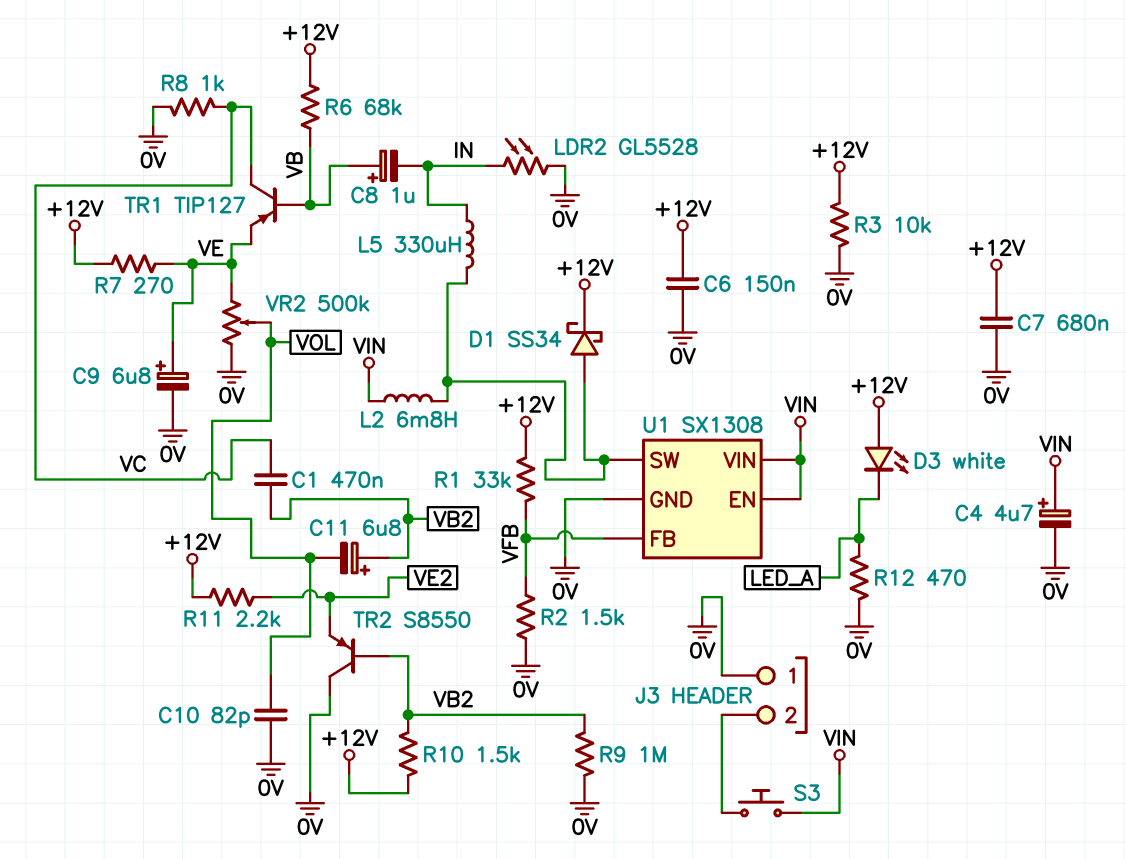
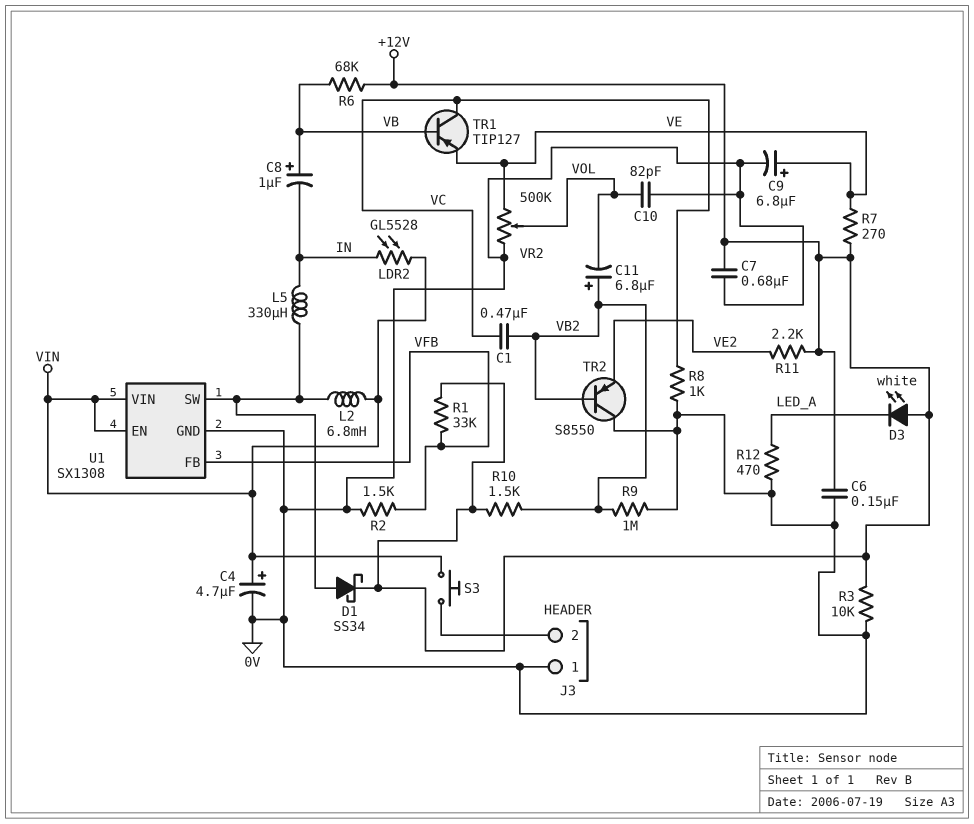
LDR2: GL5528 (0V, IN) -> GL5528 (IN, VIN)

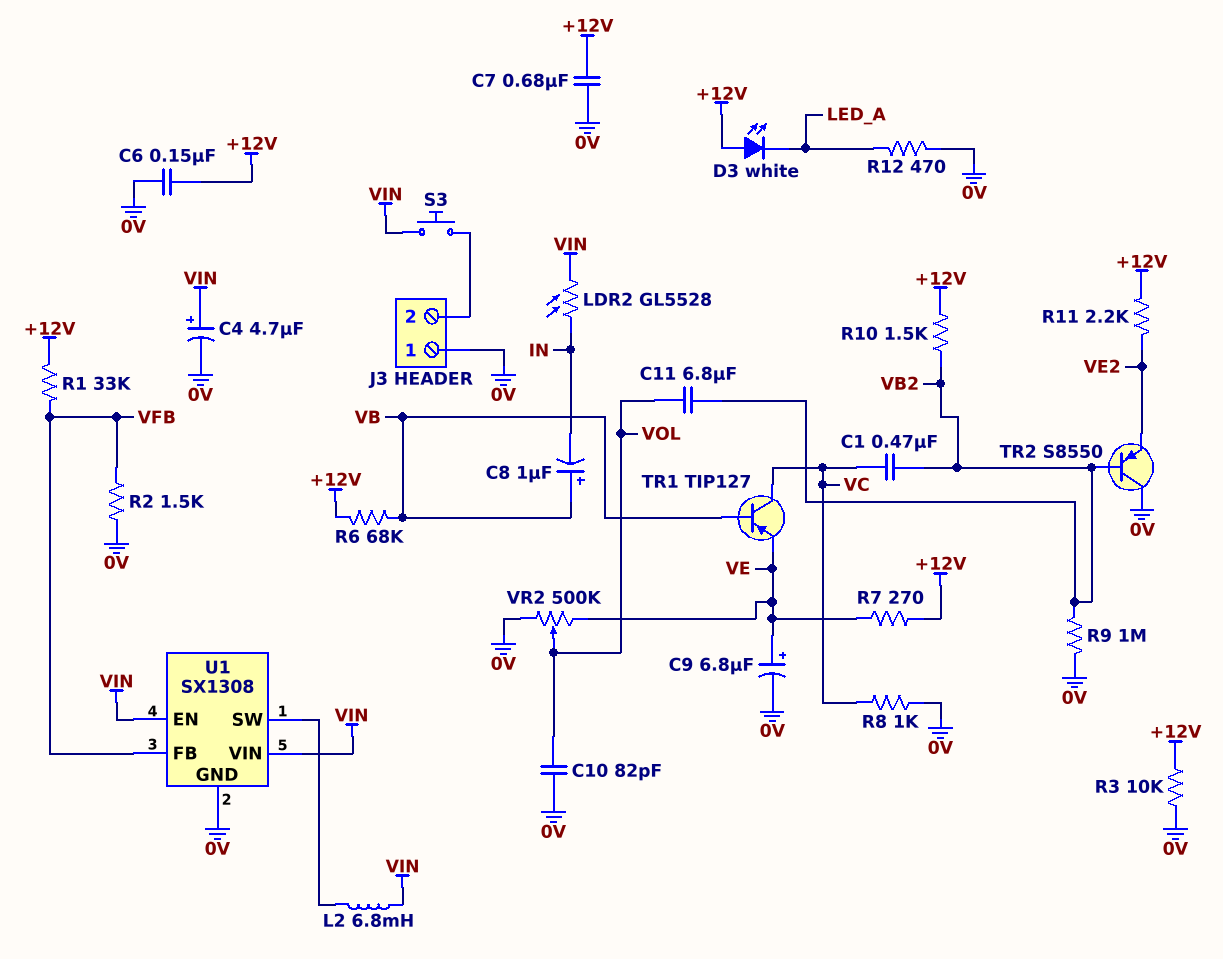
C11: 6.8uF (plus VB2, minus VOL) -> 6.8uF (VB2, VOL)
D1: schottky SS34 (A U1/SW, K +12V) -> none
L5: 330uH (IN, U1/SW) -> none

